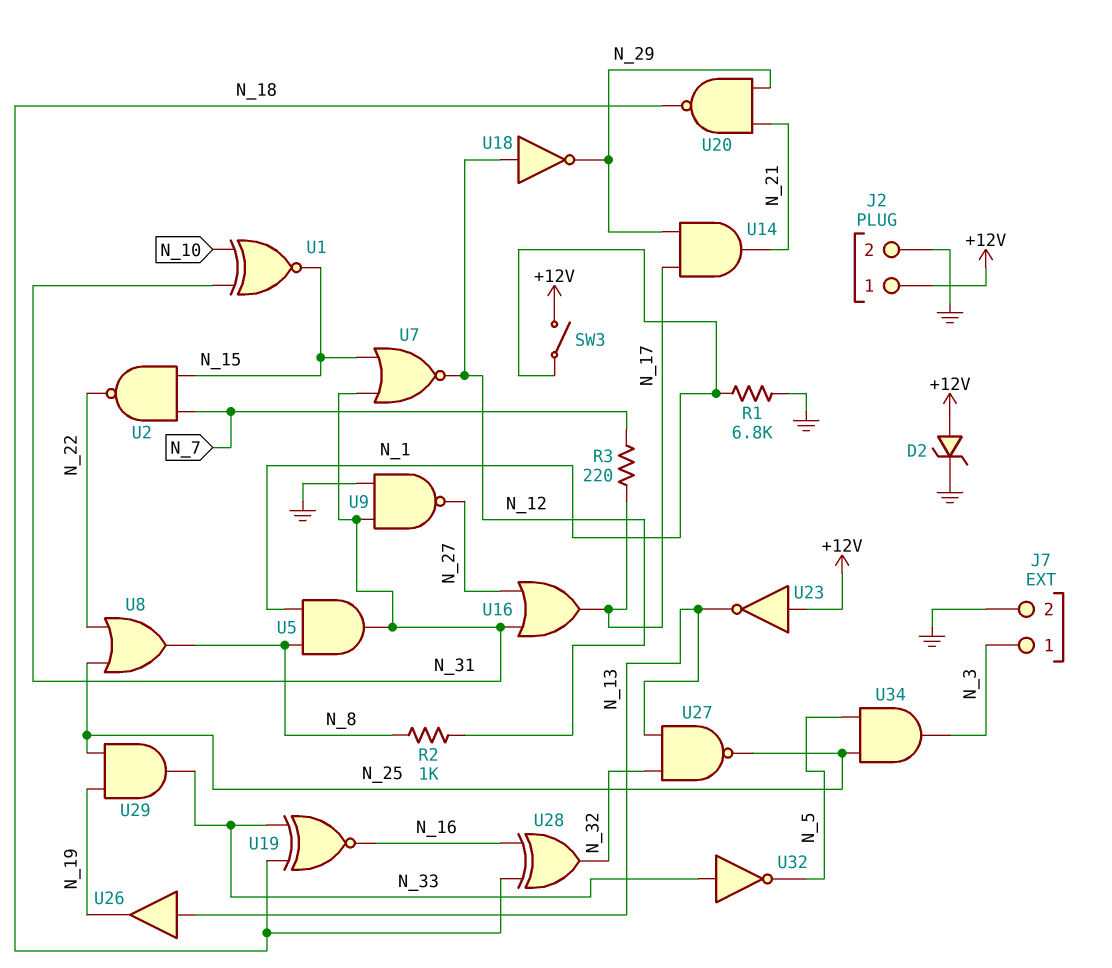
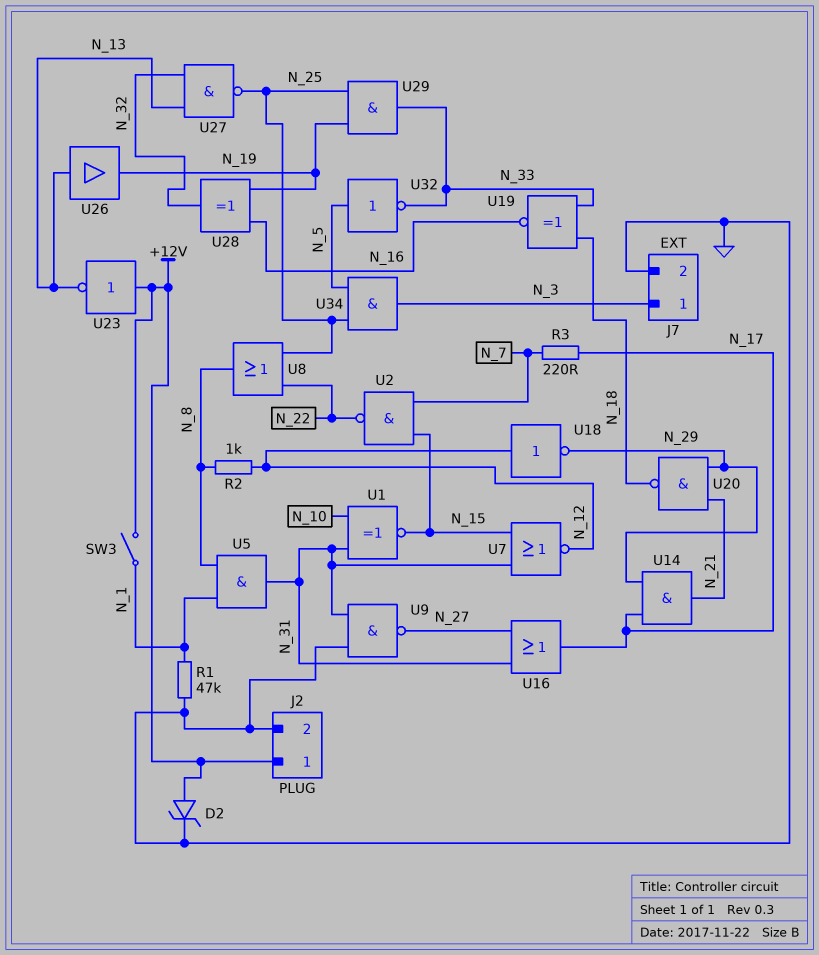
R1: 6.8k (GND, N_1) -> 47k (GND, N_1)
U28: XOR (in N_16, in N_18, out N_32) -> XOR (in N_16, in N_19, out N_32)
U32: NOT (in N_33, out N_5) -> NOT (in N_5, out N_33)

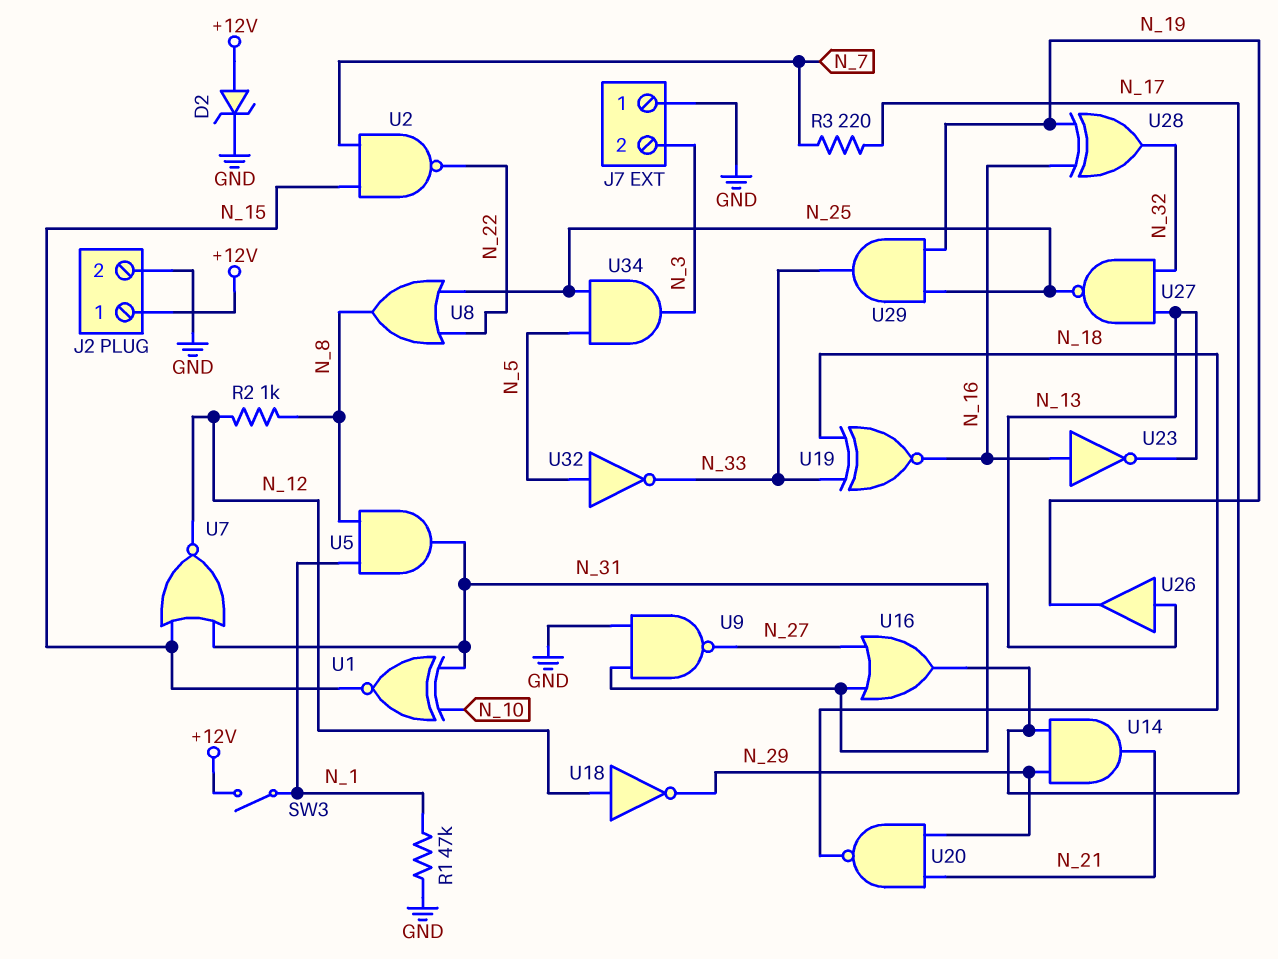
J7 pin 1: N_3 -> GND
J7 pin 2: GND -> N_3
U23: NOT (in +12V, out N_13) -> NOT (in N_16, out N_13)

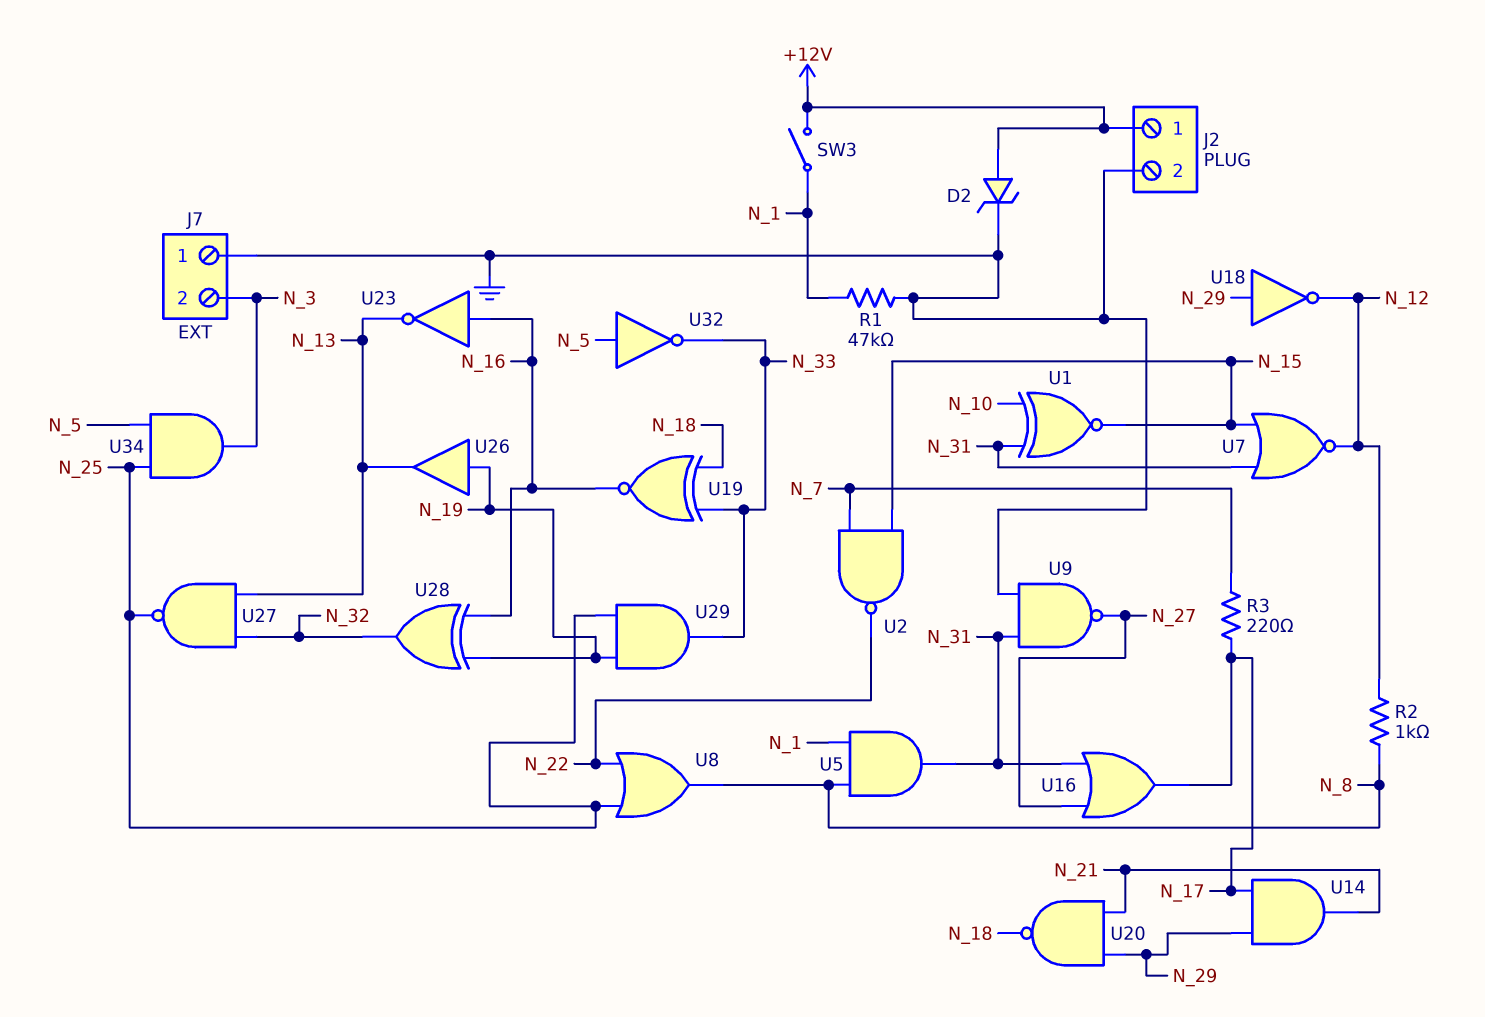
U18: NOT (in N_12, out N_29) -> NOT (in N_29, out N_12)
U26: buffer (in N_13, out N_19) -> buffer (in N_19, out N_13)

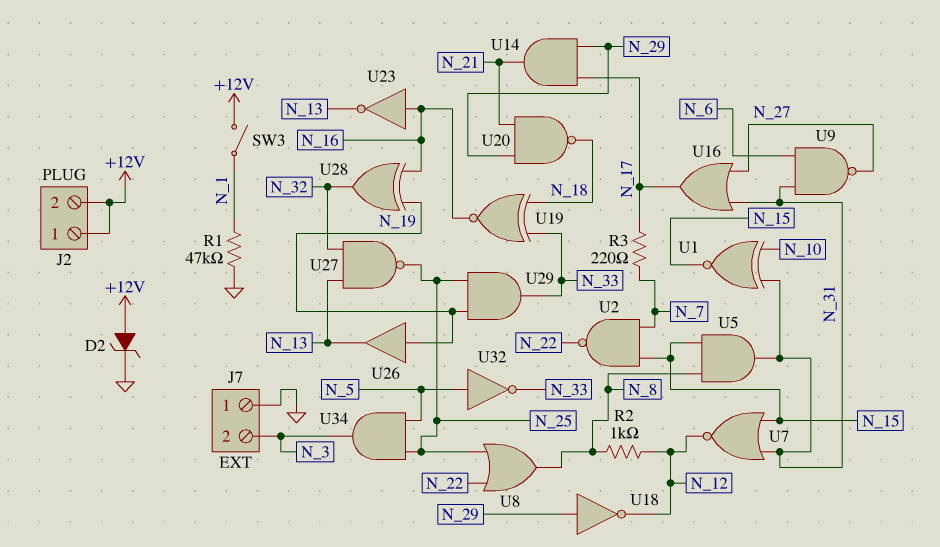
J2 pin 2: GND -> +12V
U5: AND (in N_1, in N_8, out N_31) -> AND (in N_8, in N_15, out N_31)
U9: NAND (in GND, in N_31, out N_27) -> NAND (in N_6, in N_31, out N_27)

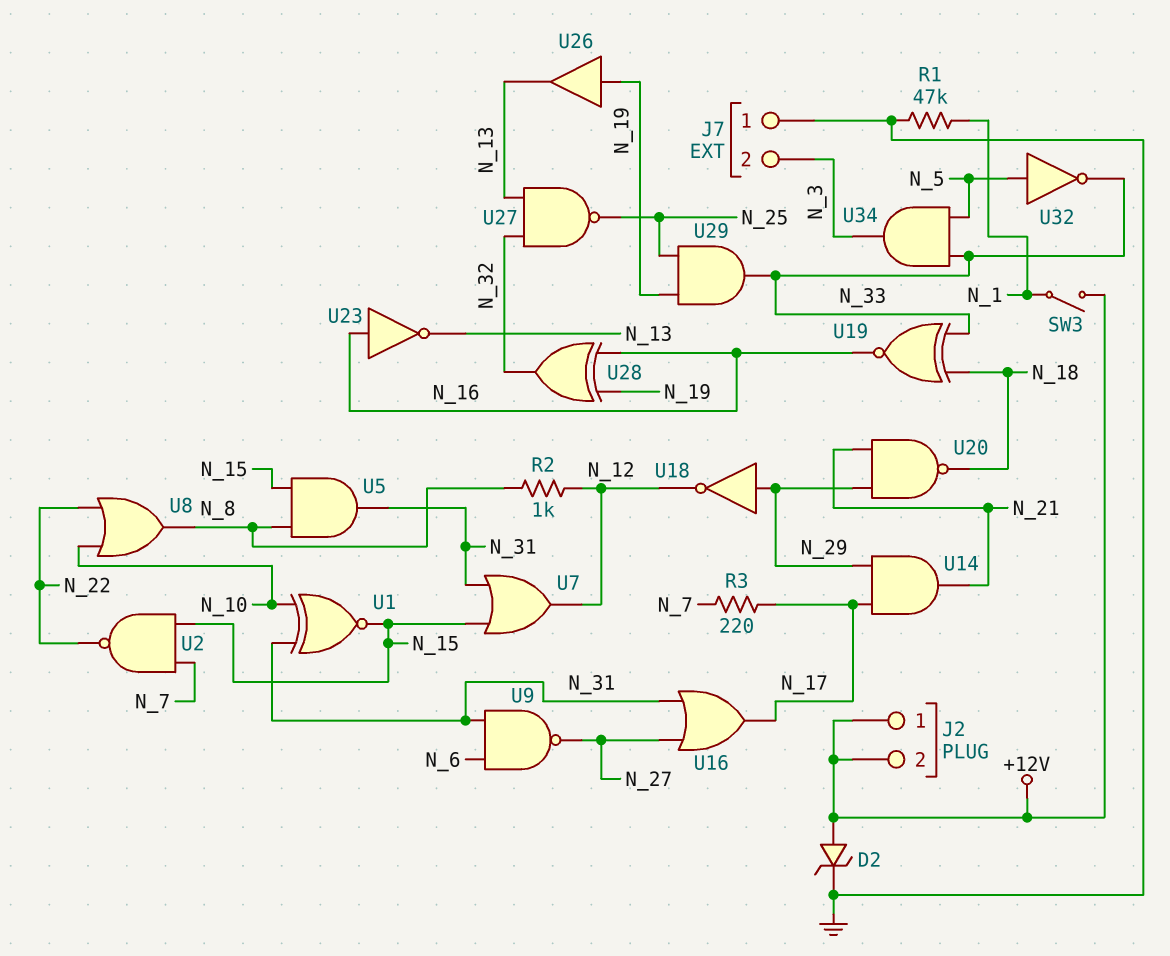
U7: NOR (in N_15, in N_31, out N_12) -> OR (in N_15, in N_31, out N_12)
U8: OR (in N_22, in N_25, out N_8) -> OR (in N_10, in N_22, out N_8)
U34: AND (in N_5, in N_25, out N_3) -> AND (in N_5, in N_33, out N_3)

